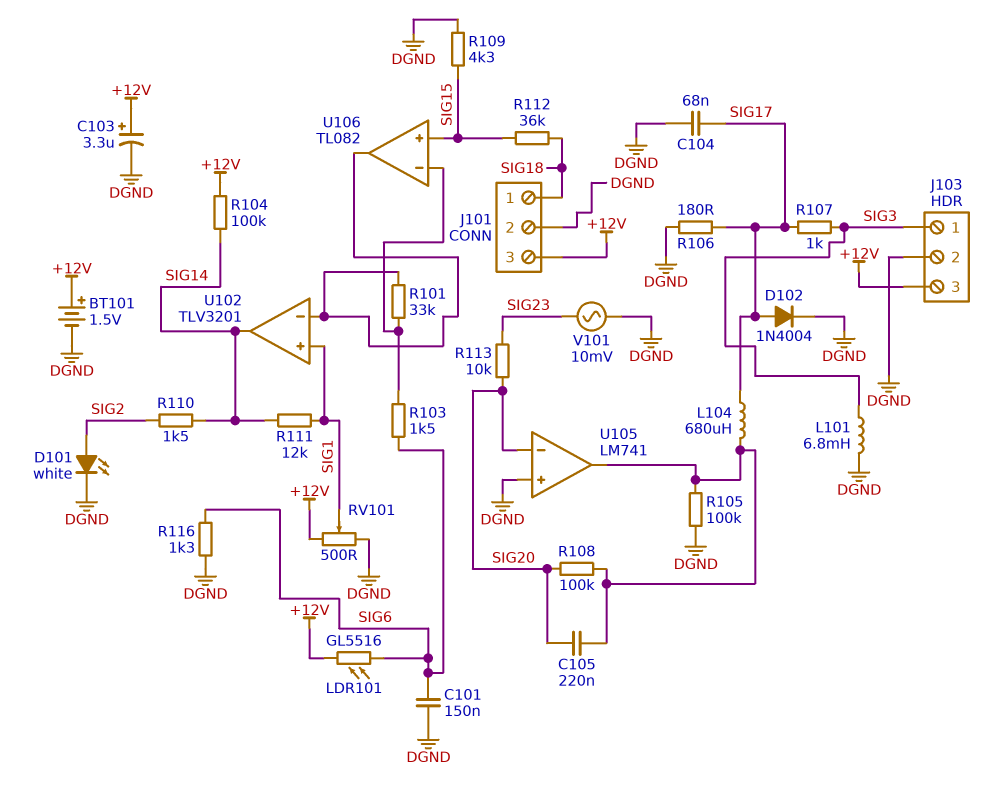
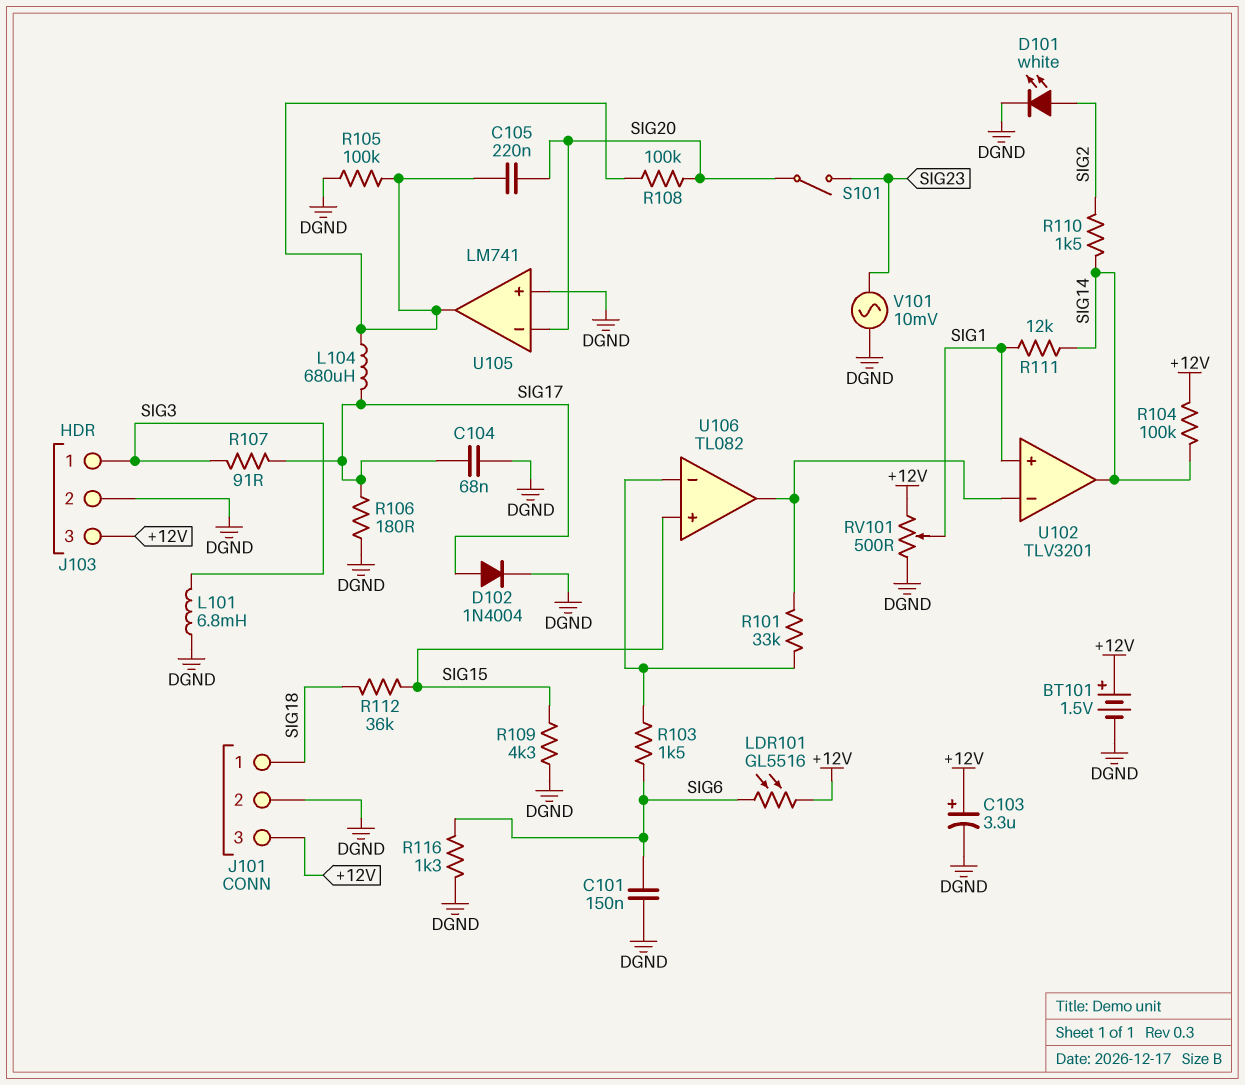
R107: 1k (SIG3, SIG17) -> 91 (SIG3, SIG17)
R113: 10k (SIG20, SIG23) -> none
S101: none -> switch (SIG20, SIG23)

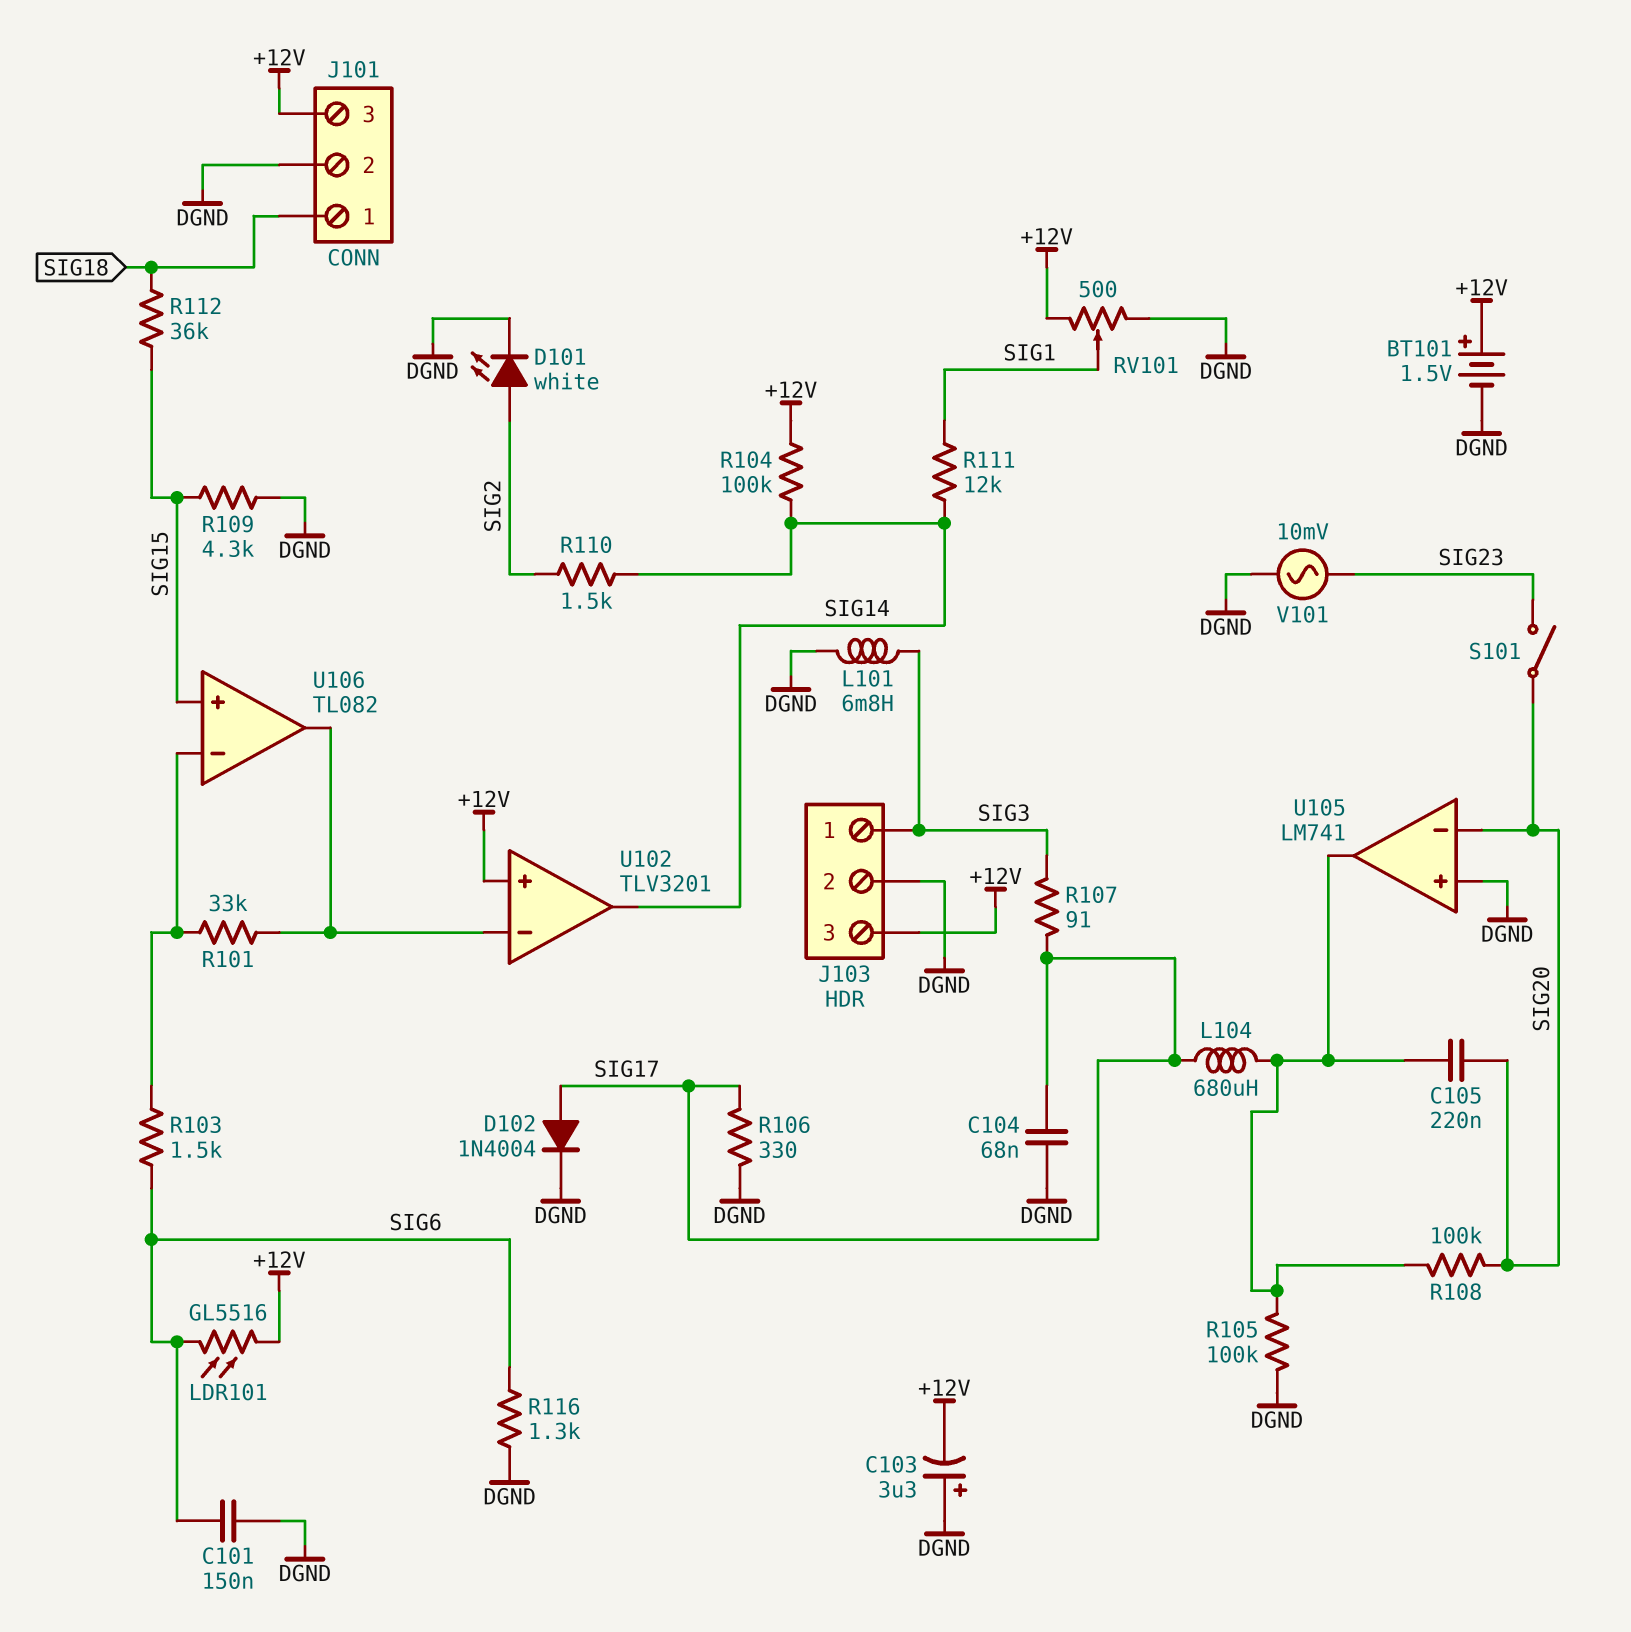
C103: 3.3uF (plus +12V, minus DGND) -> 3.3uF (plus DGND, minus +12V)
R106: 180 (DGND, SIG17) -> 330 (DGND, SIG17)
U102 pin in+: SIG1 -> +12V

